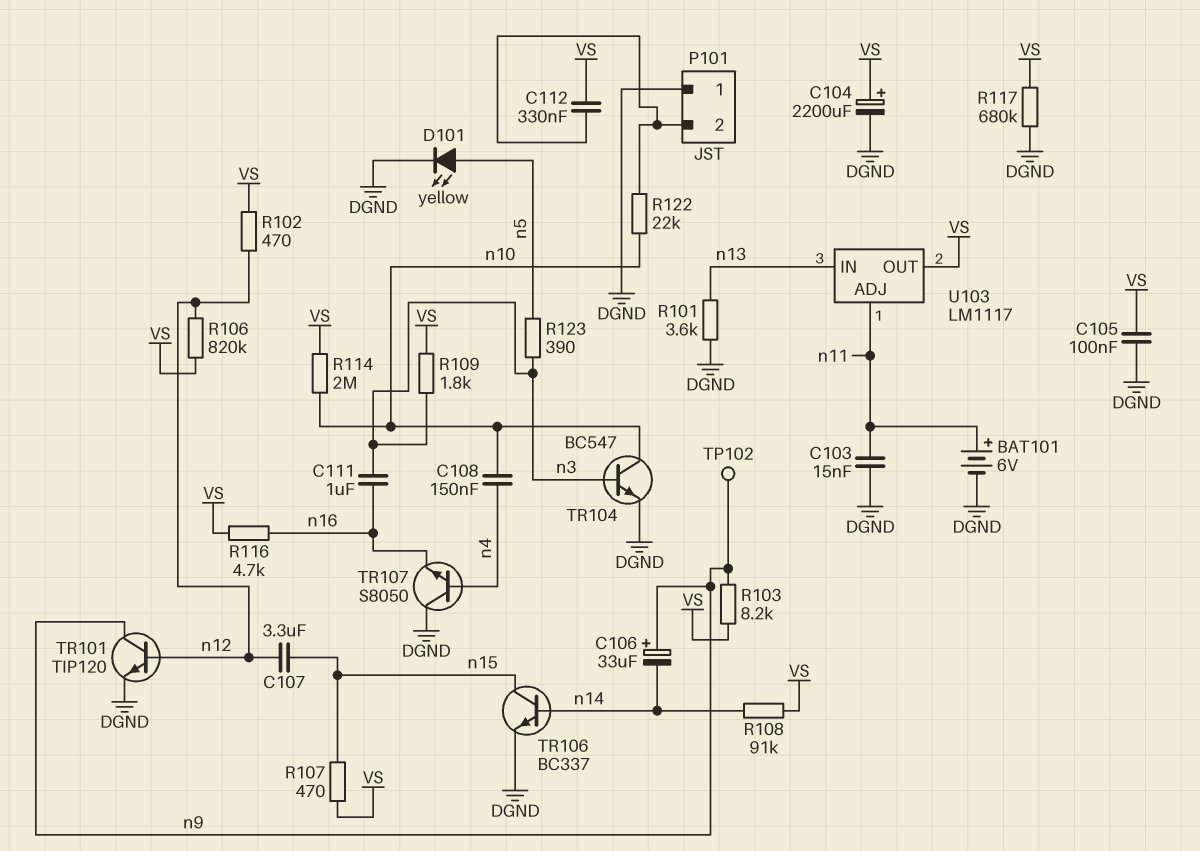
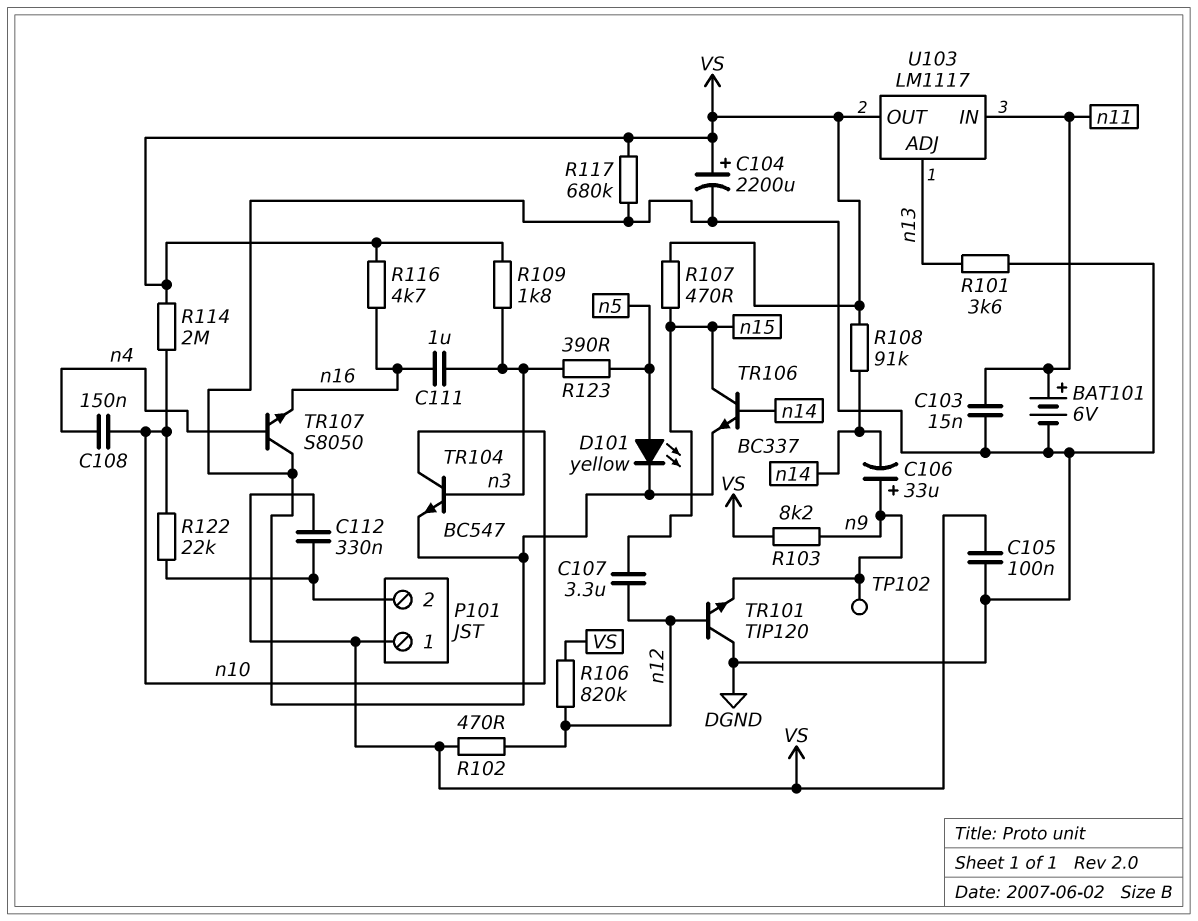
P101 pin 1: DGND -> VS
TR101: NPN TIP120 (B n12, C n9, E DGND) -> NPN TIP120 (B n12, C DGND, E n9)
U103 pin ADJ: n11 -> n13
U103 pin IN: n13 -> n11

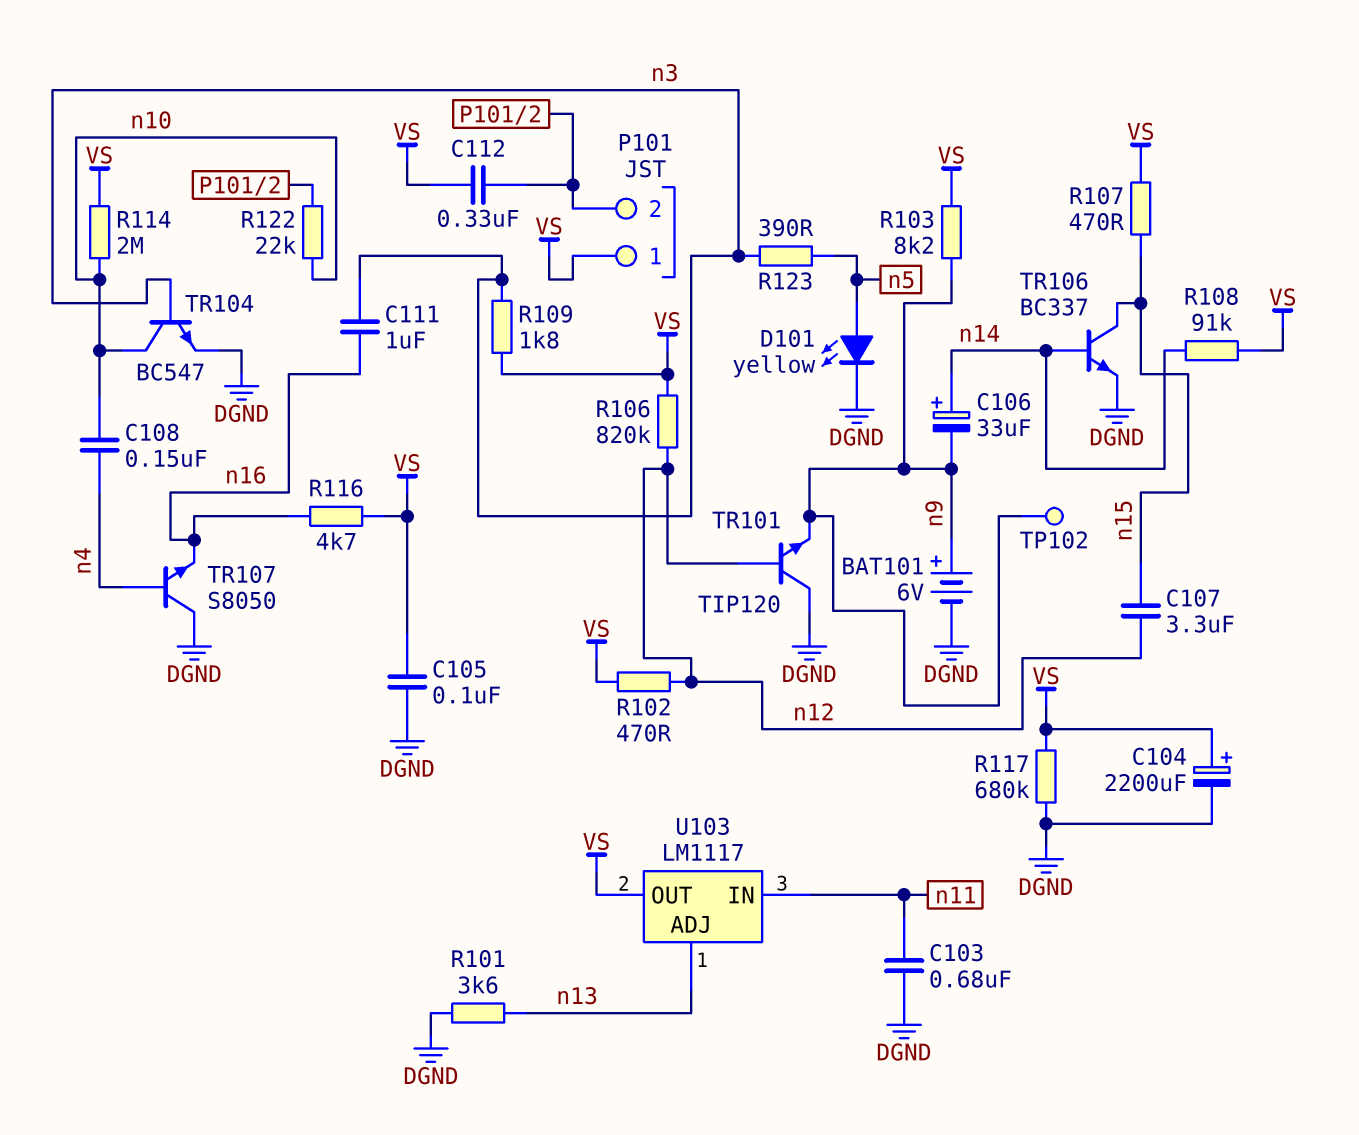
BAT101: 6V (plus n11, minus DGND) -> 6V (plus n9, minus DGND)
C103: 15nF (DGND, n11) -> 680nF (DGND, n11)
C106: 33uF (plus n9, minus n14) -> 33uF (plus n14, minus n9)

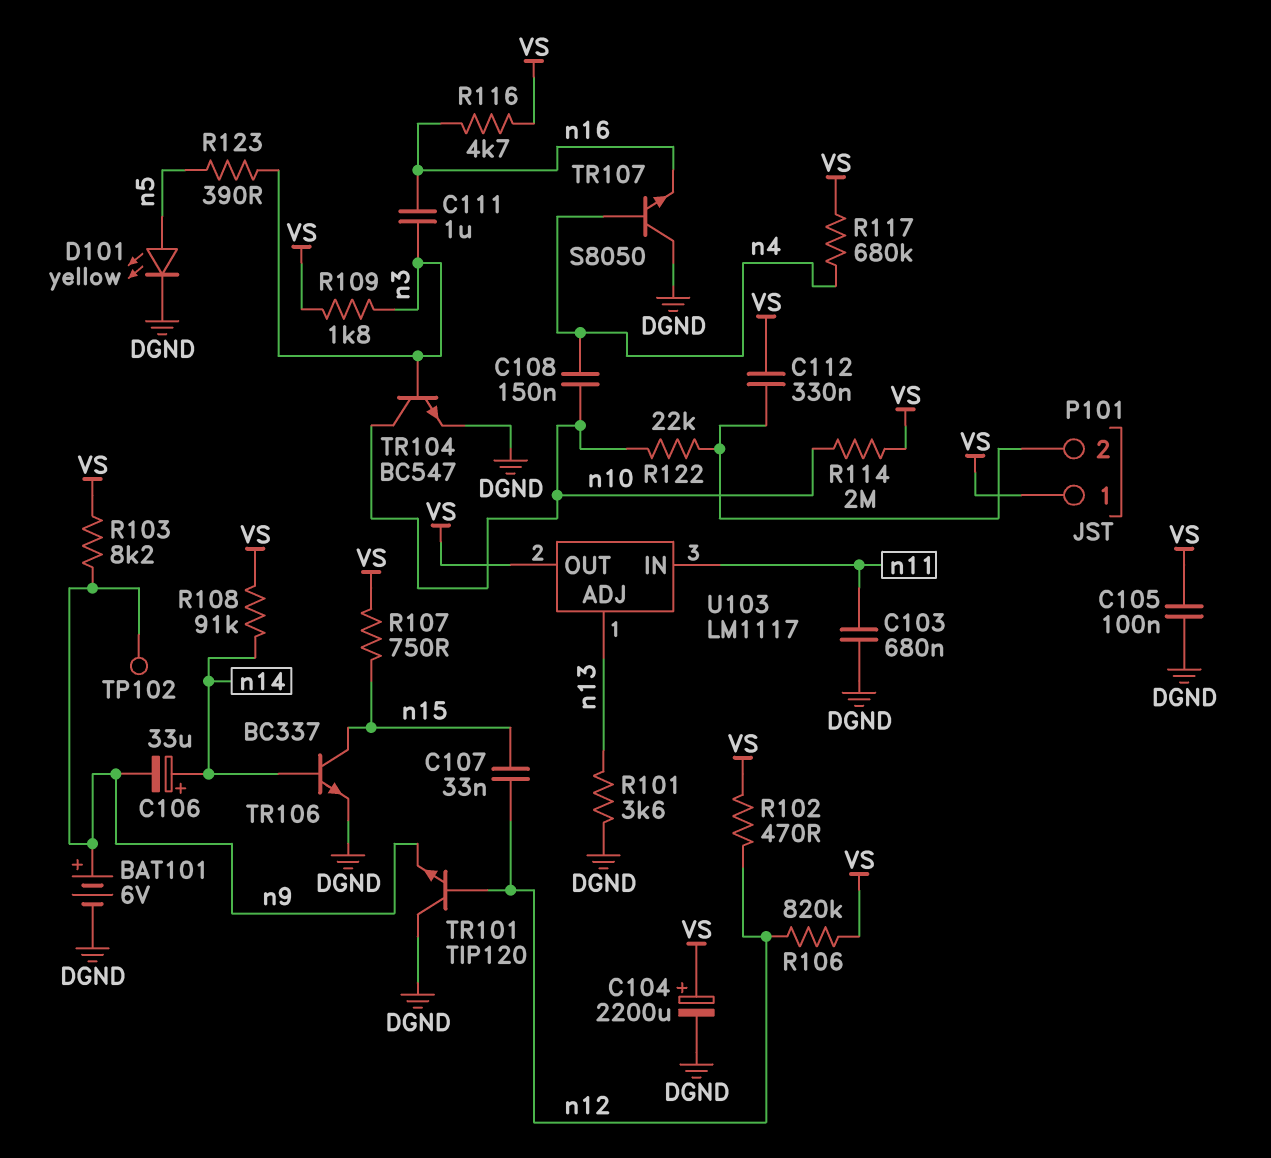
C107: 3.3uF (n12, n15) -> 33nF (n12, n15)
R107: 470 (VS, n15) -> 750 (VS, n15)
R117: 680k (DGND, VS) -> 680k (VS, n4)

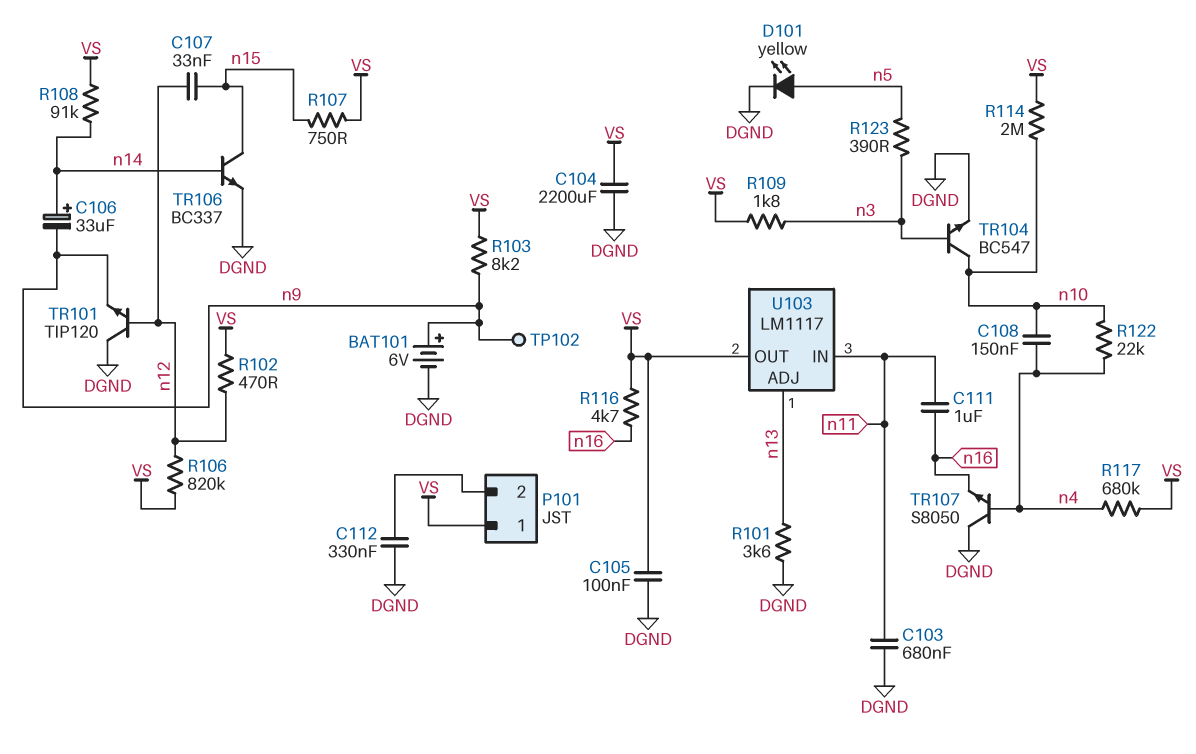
C104: 2200uF (plus VS, minus DGND) -> 2200uF (DGND, VS)
C111: 1uF (n3, n16) -> 1uF (n11, n16)
C112: 330nF (P101/2, VS) -> 330nF (DGND, P101/2)
R122: 22k (P101/2, n10) -> 22k (n4, n10)

